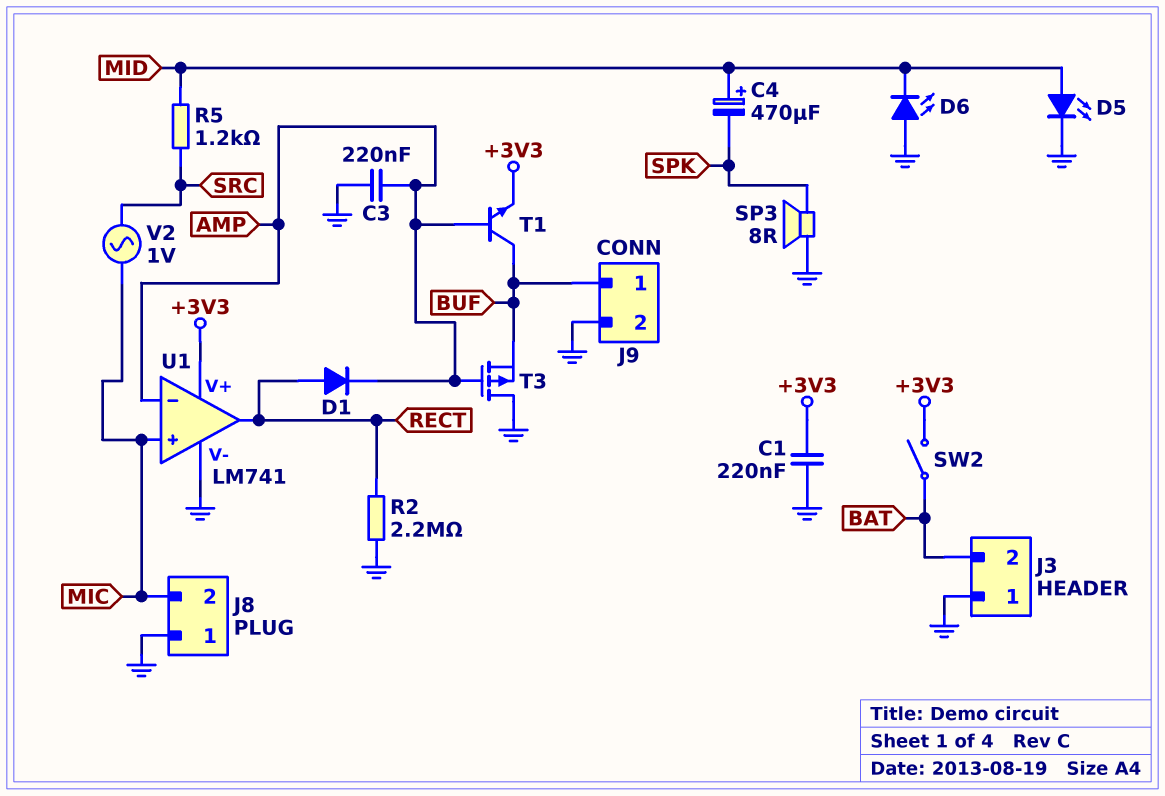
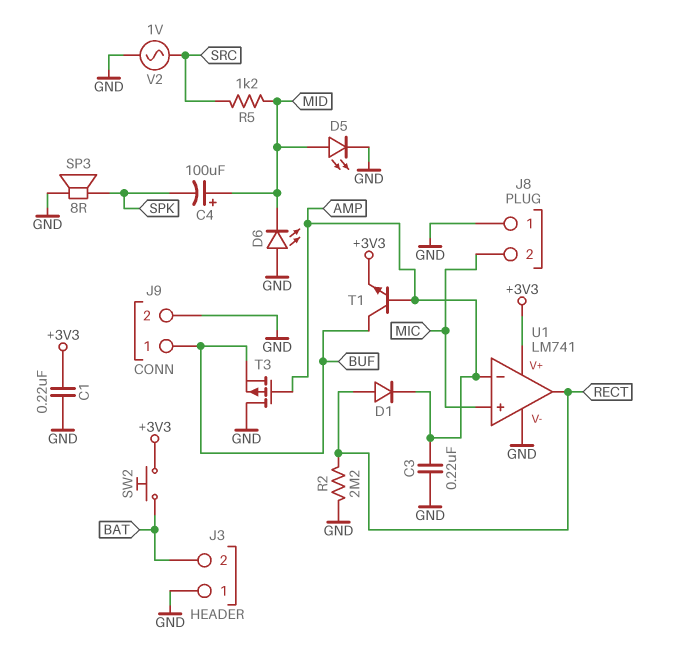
C4: 470uF (plus MID, minus SPK) -> 100uF (plus MID, minus SPK)
SW2: switch (+3V3, BAT) -> button (+3V3, BAT)
V2: AC 1V (MIC, SRC) -> AC 1V (GND, SRC)

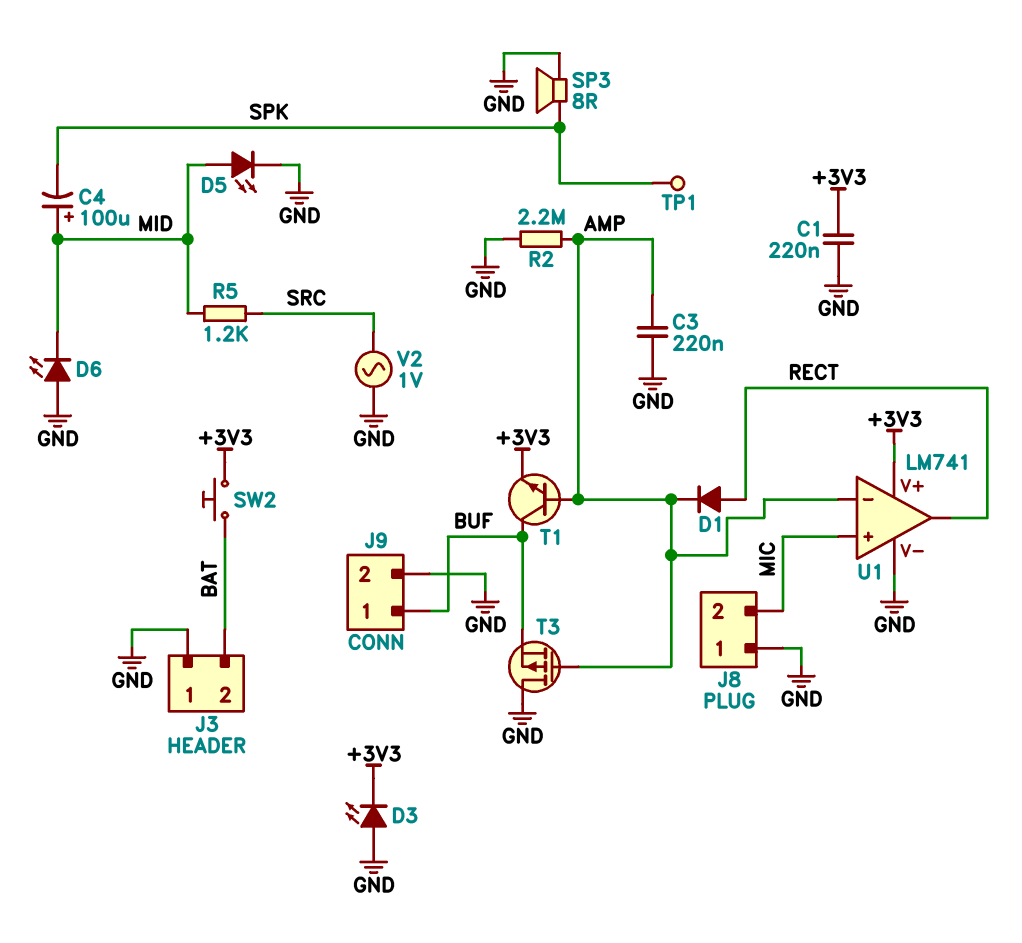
D3: none -> LED (A GND, K +3V3)
R2: 2.2M (GND, RECT) -> 2.2M (AMP, GND)
TP1: none -> test point (SPK)

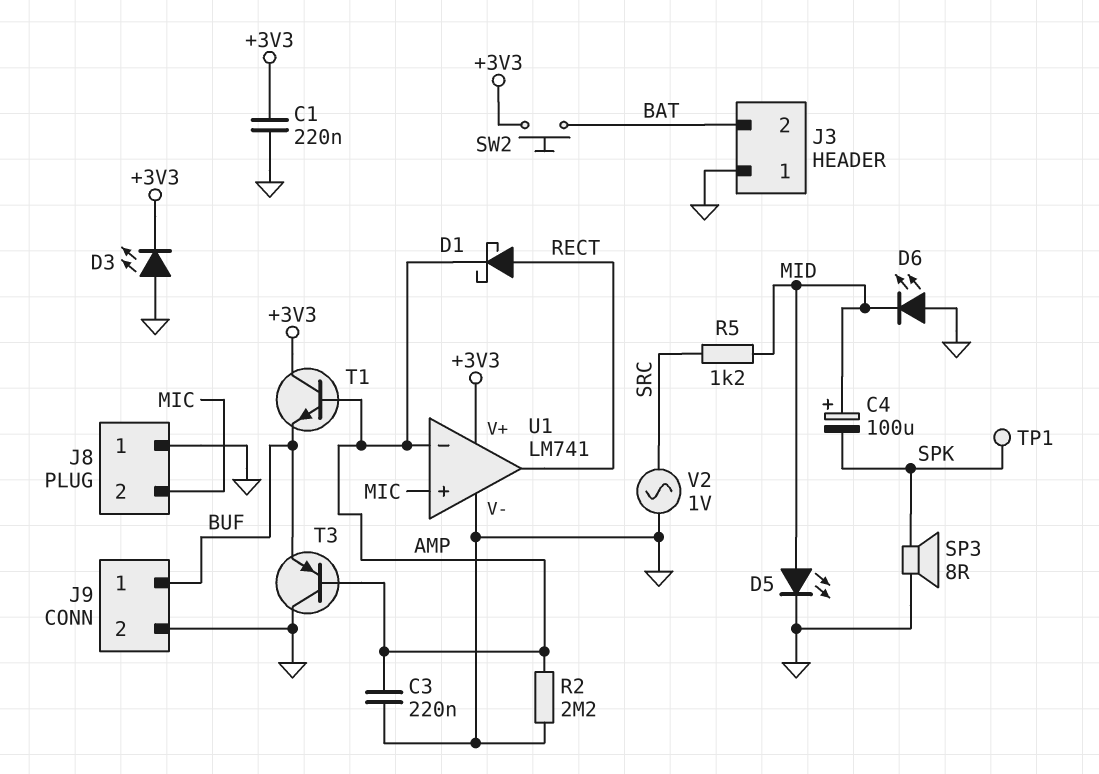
D1: diode (A RECT, K AMP) -> schottky (A RECT, K AMP)
T1: NPN (B AMP, C BUF, E +3V3) -> NPN (B AMP, C +3V3, E BUF)
T3: PMOS (G AMP, D GND, S BUF) -> PNP (B AMP, C GND, E BUF)

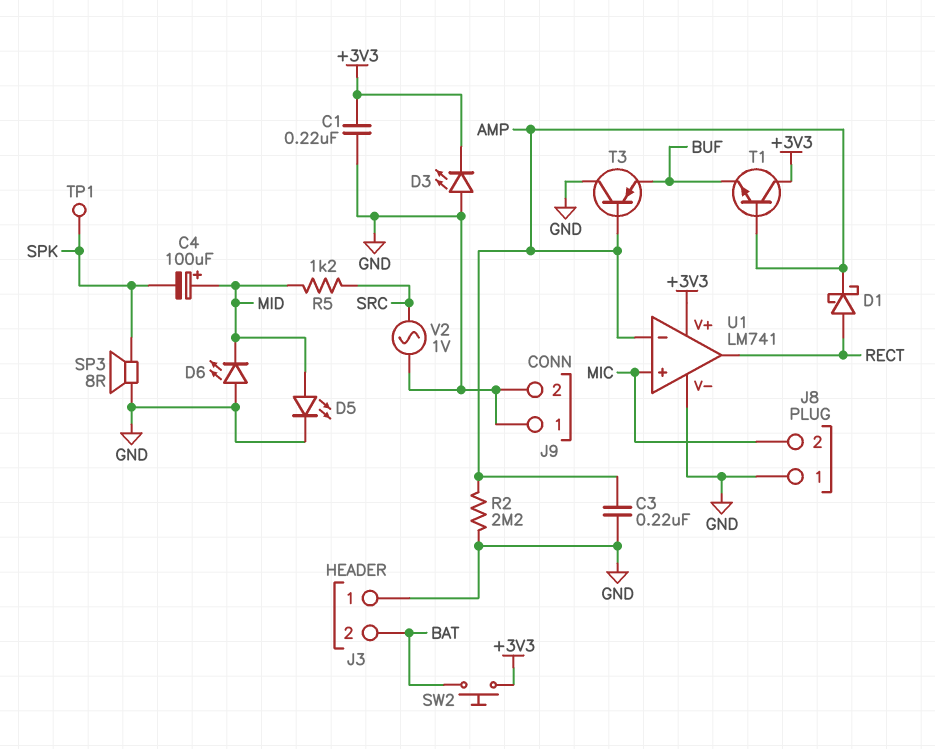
J9 pin 1: BUF -> GND

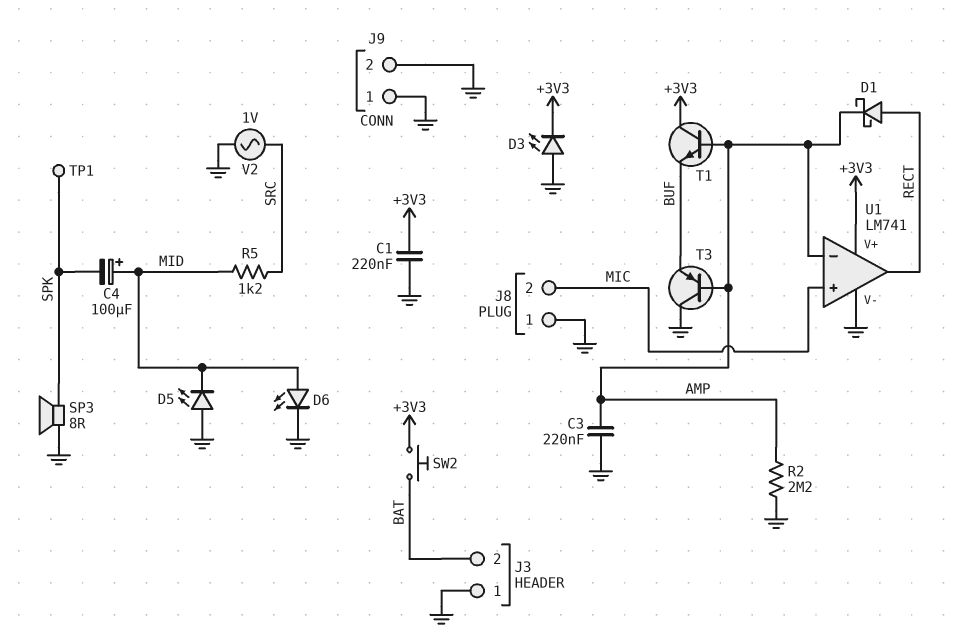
D5: LED (A MID, K GND) -> LED (A GND, K MID)
D6: LED (A GND, K MID) -> LED (A MID, K GND)

